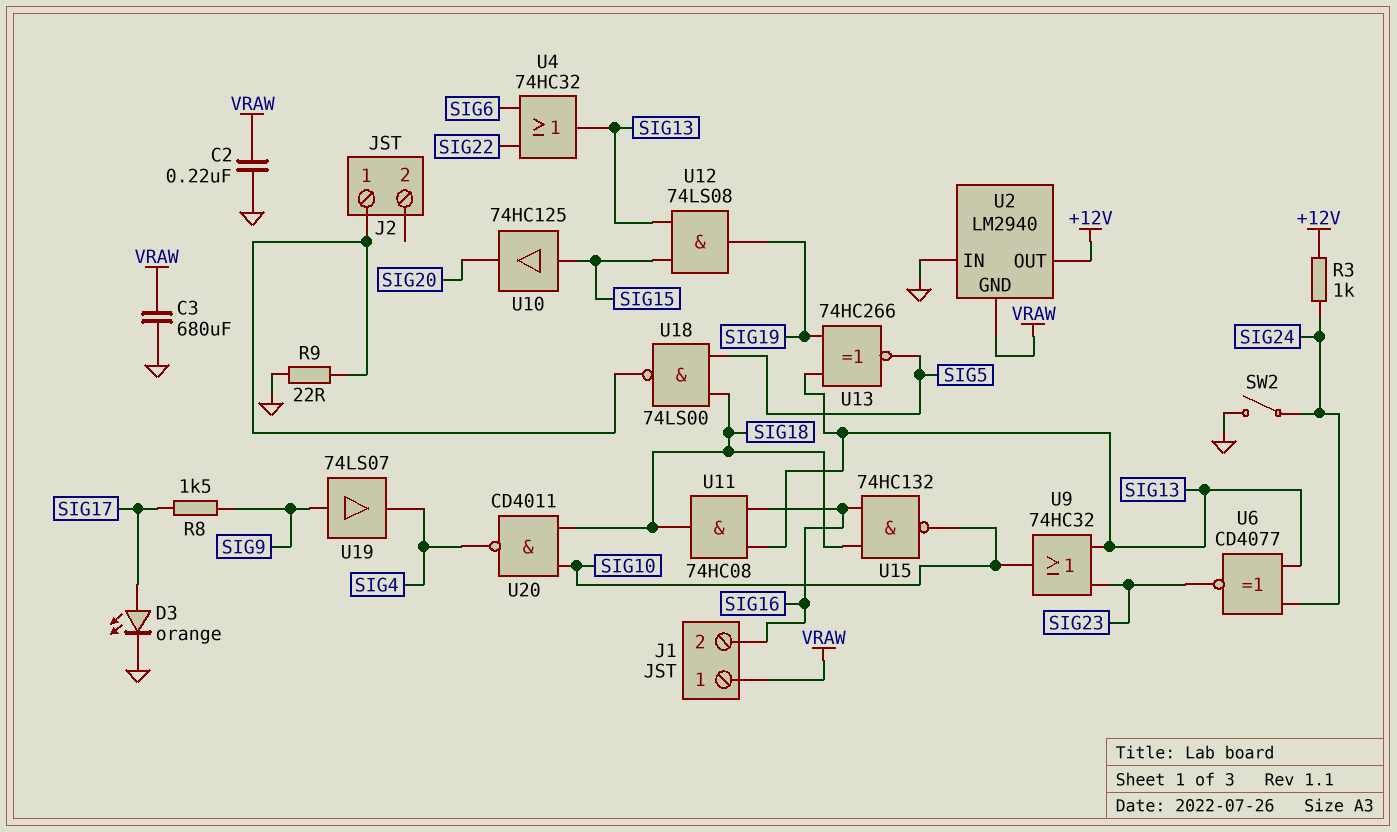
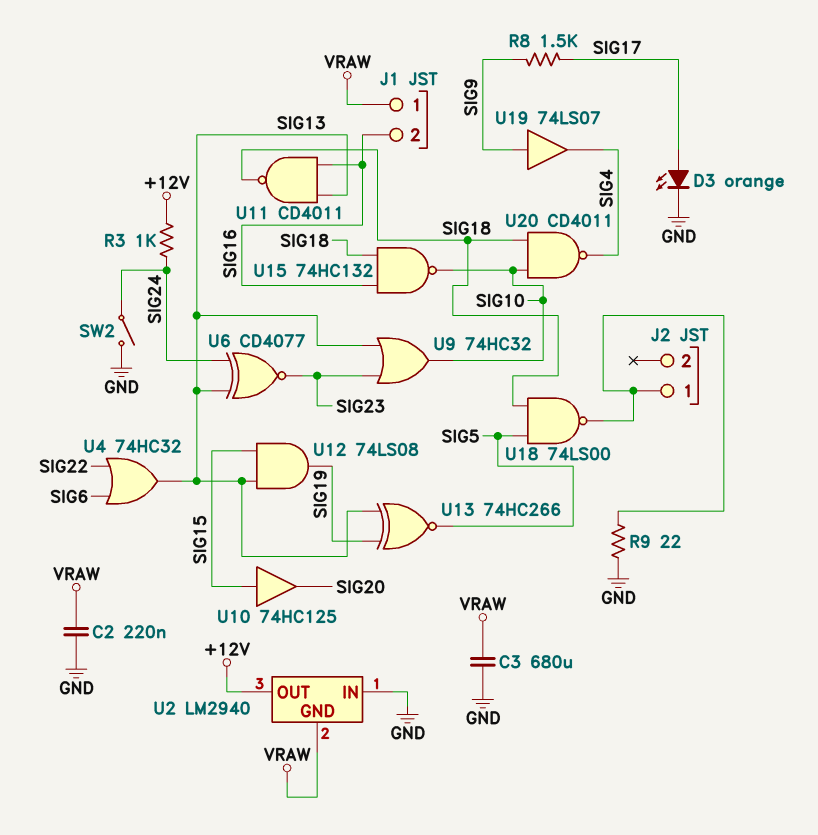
U11: AND 74HC08 (in SIG13, in SIG16, out SIG18) -> NAND CD4011 (in SIG13, in SIG16, out SIG18)

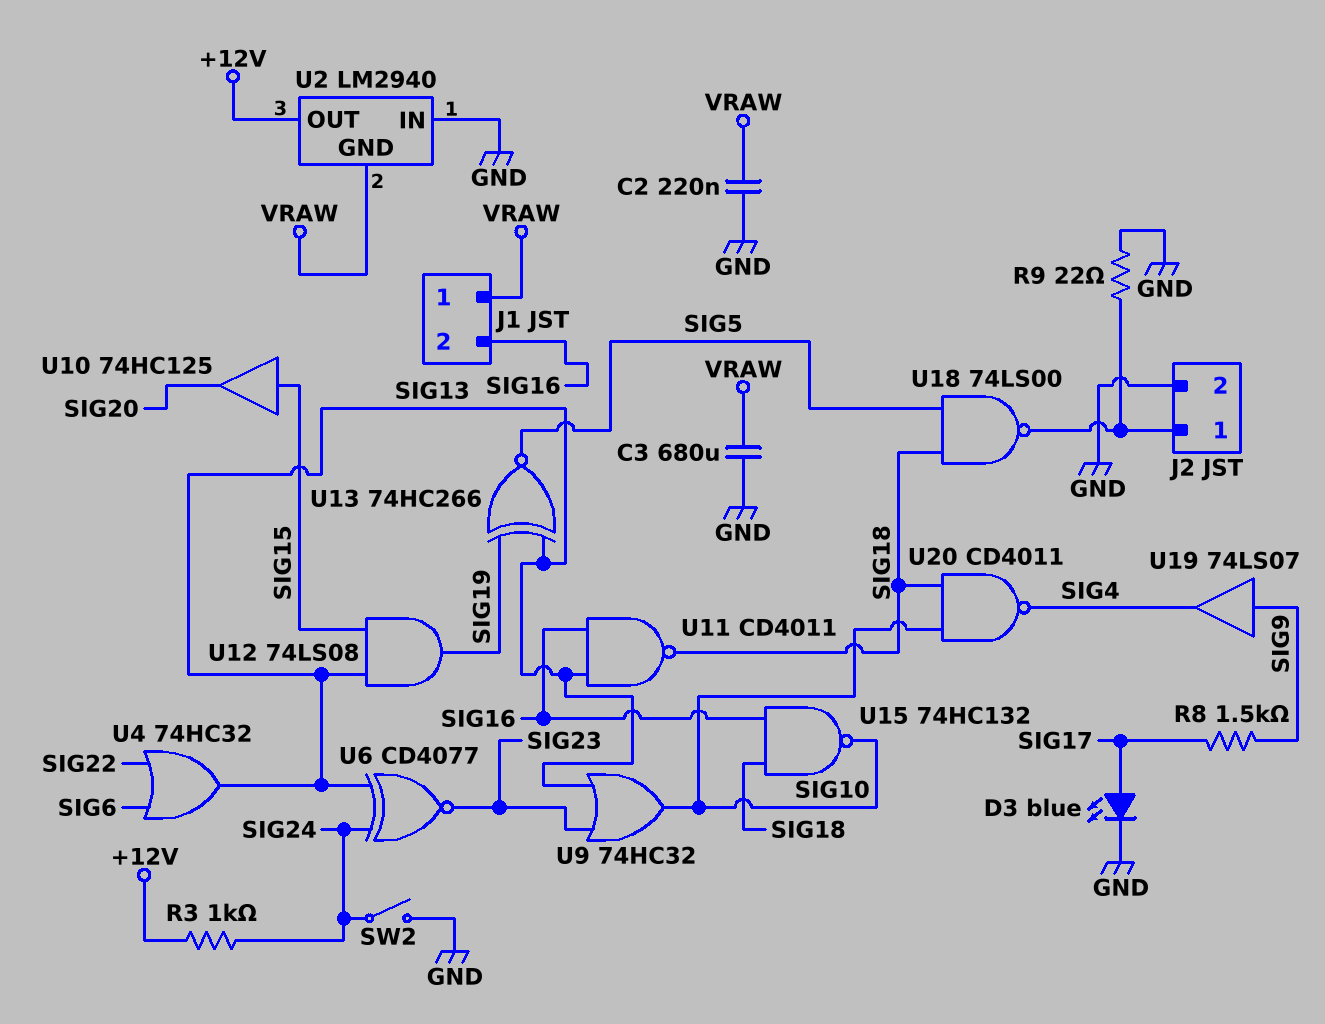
D3: LED orange (A SIG17, K GND) -> LED blue (A SIG17, K GND)
J2 pin 2: none -> GND

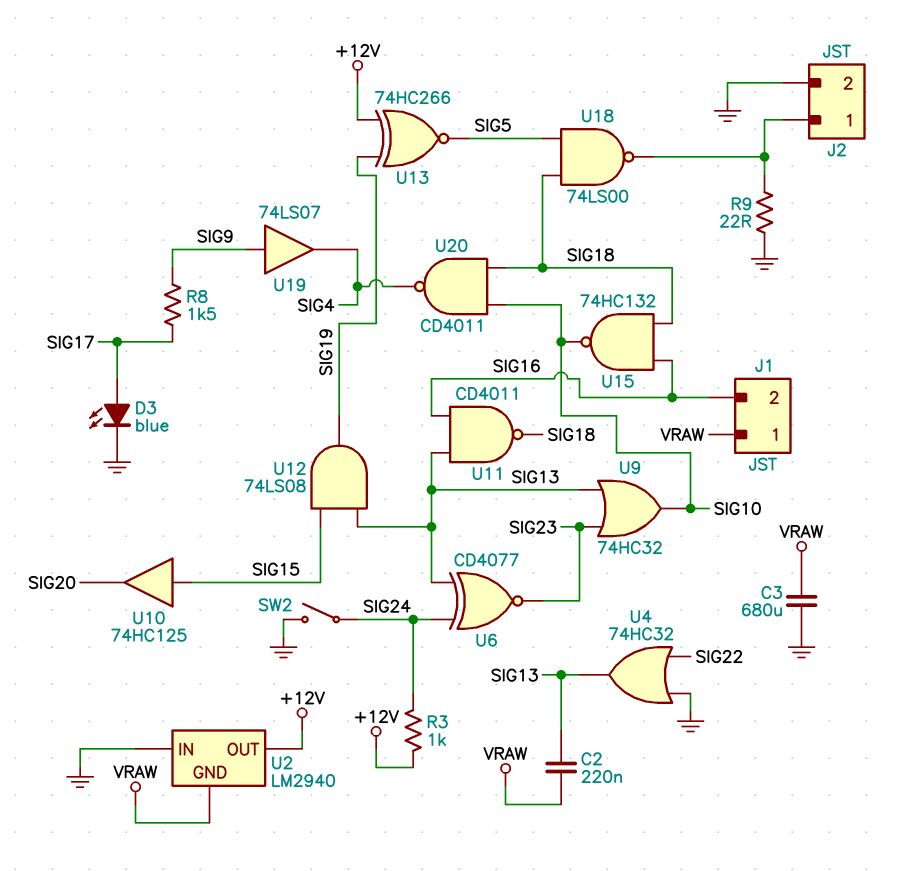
C2: 220nF (GND, VRAW) -> 220nF (SIG13, VRAW)
U4: OR 74HC32 (in SIG6, in SIG22, out SIG13) -> OR 74HC32 (in GND, in SIG22, out SIG13)
U13: XNOR 74HC266 (in SIG13, in SIG19, out SIG5) -> XNOR 74HC266 (in +12V, in SIG19, out SIG5)

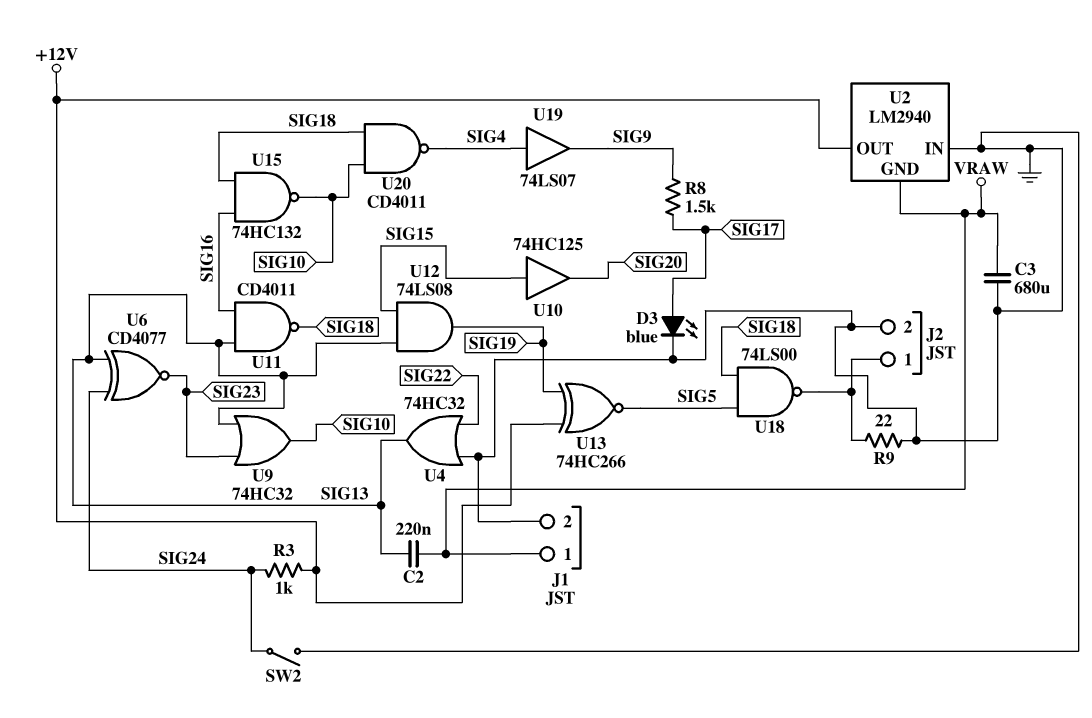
J1 pin 2: SIG16 -> GND
U19: buffer 74LS07 (in SIG9, out SIG4) -> buffer 74LS07 (in SIG4, out SIG9)

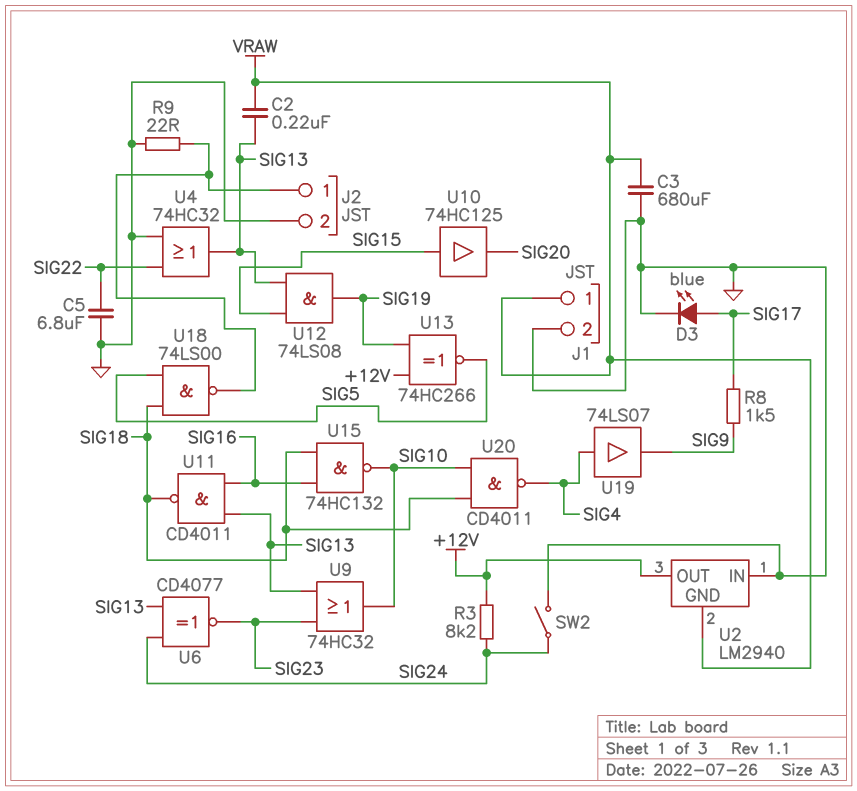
C5: none -> 6.8uF (GND, SIG22)
R3: 1k (+12V, SIG24) -> 8.2k (+12V, SIG24)

